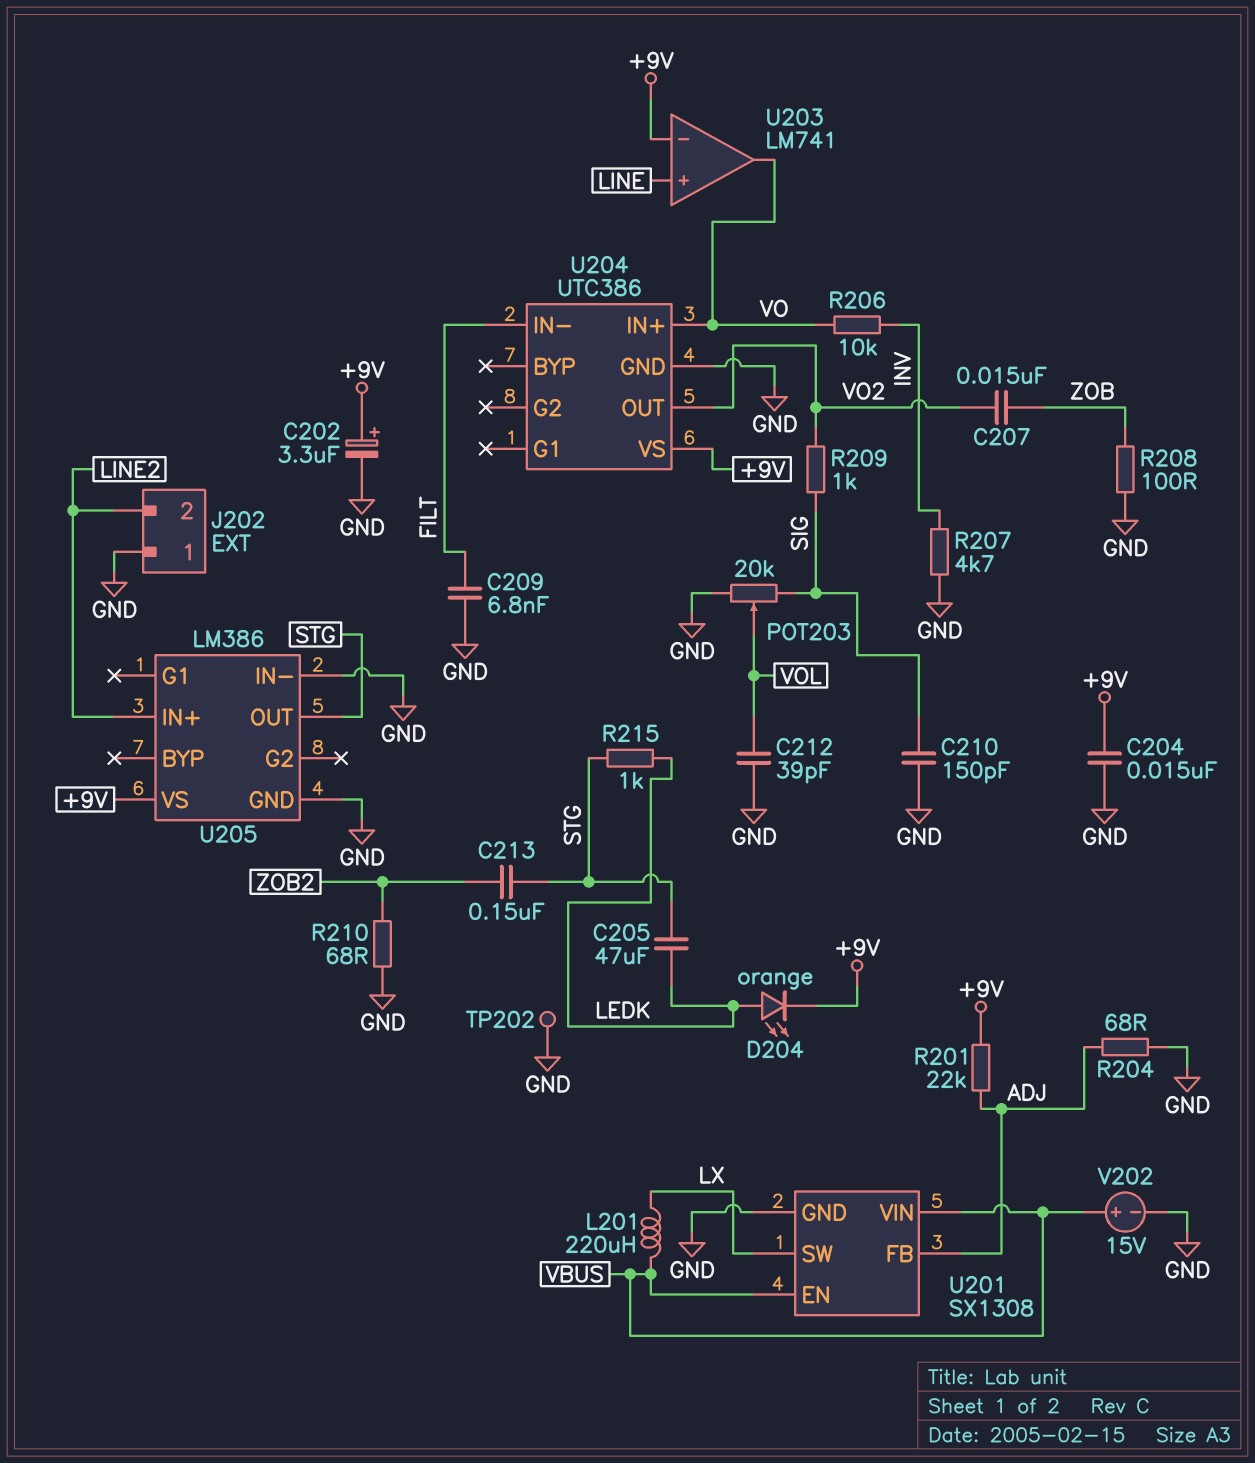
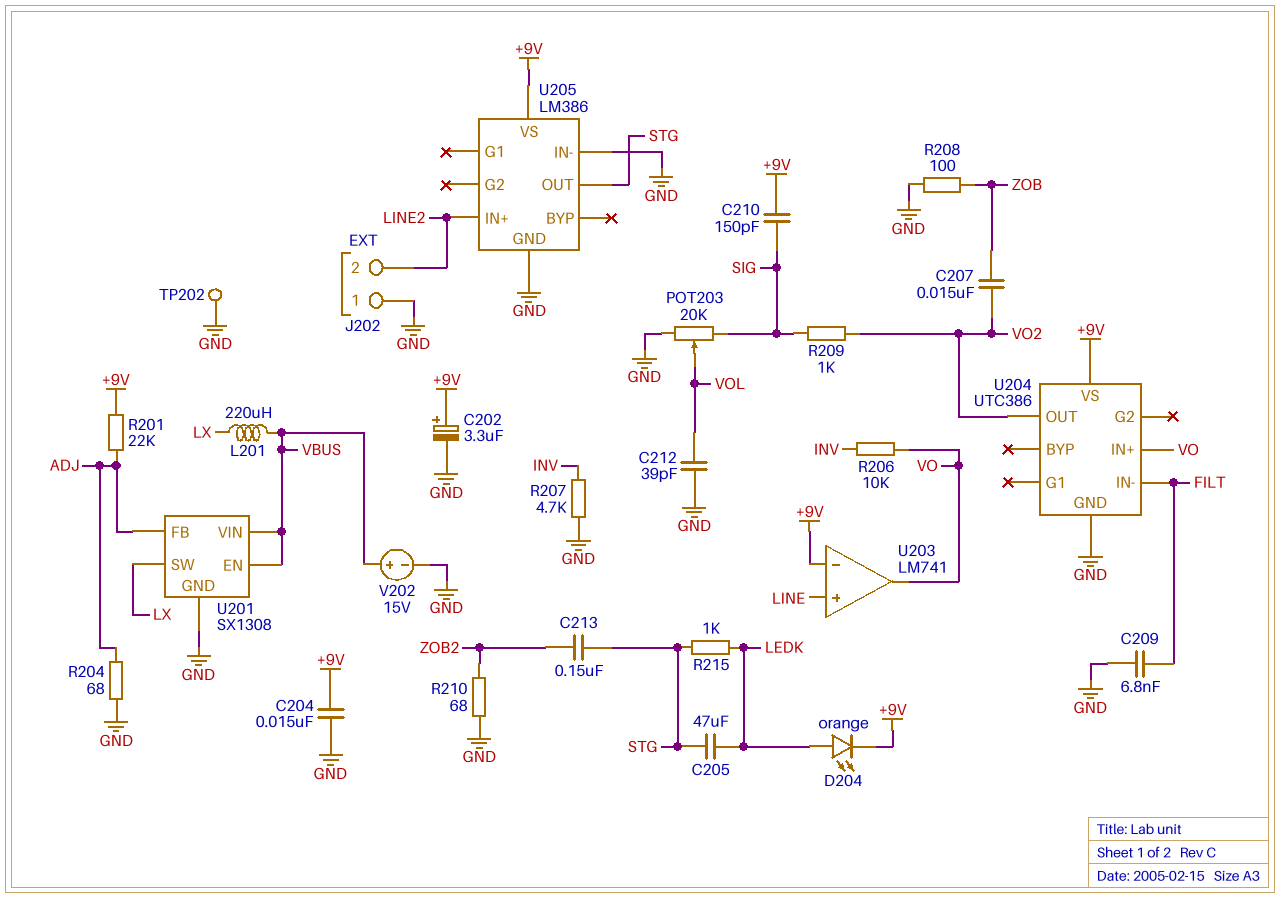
C210: 150pF (GND, SIG) -> 150pF (+9V, SIG)

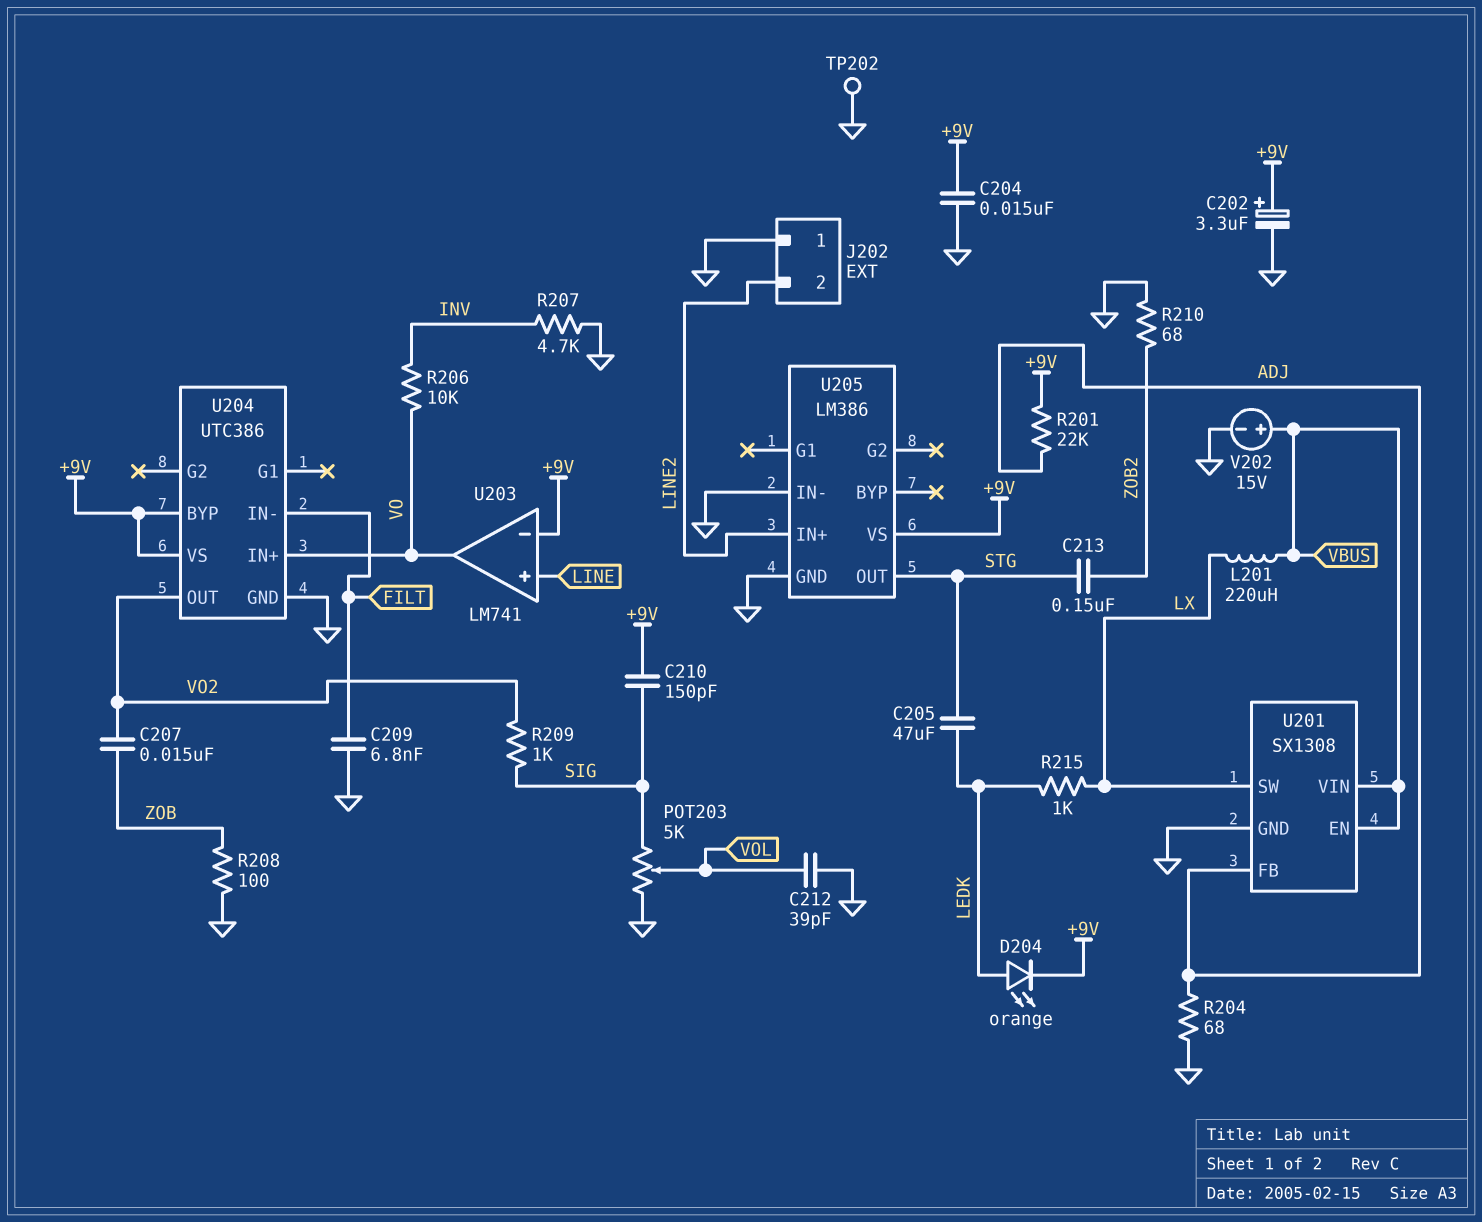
POT203: 20k (GND, SIG, wiper VOL) -> 5k (GND, SIG, wiper VOL)
R215: 1k (LEDK, STG) -> 1k (LEDK, LX)
U204 pin BYP: none -> +9V

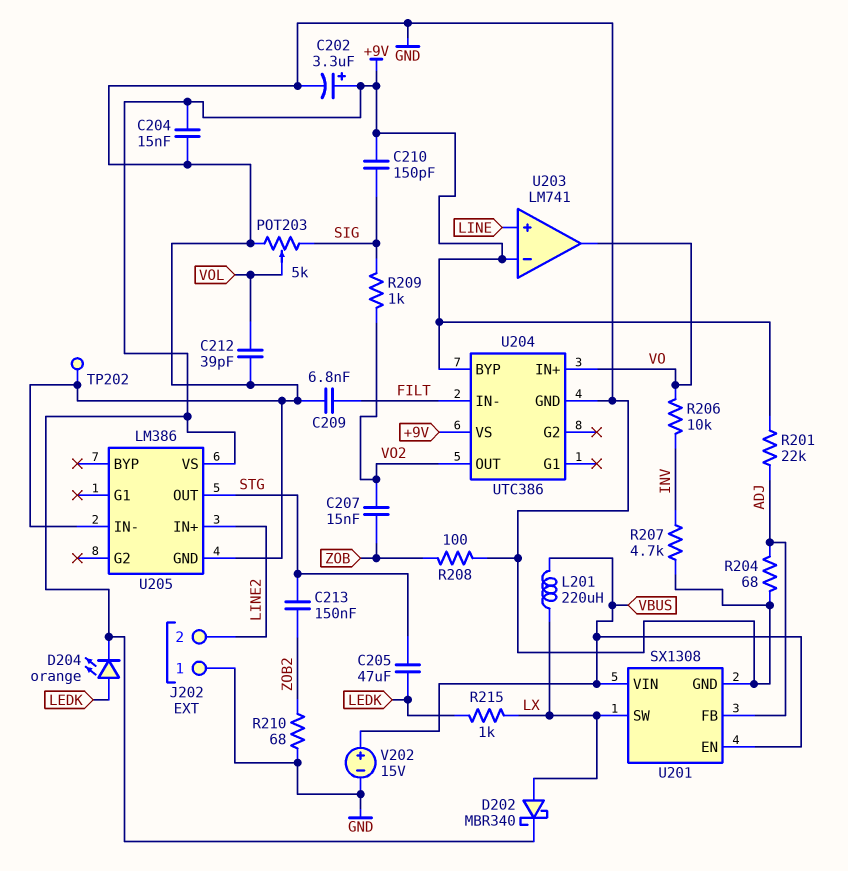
D202: none -> schottky MBR340 (A LX, K +9V)

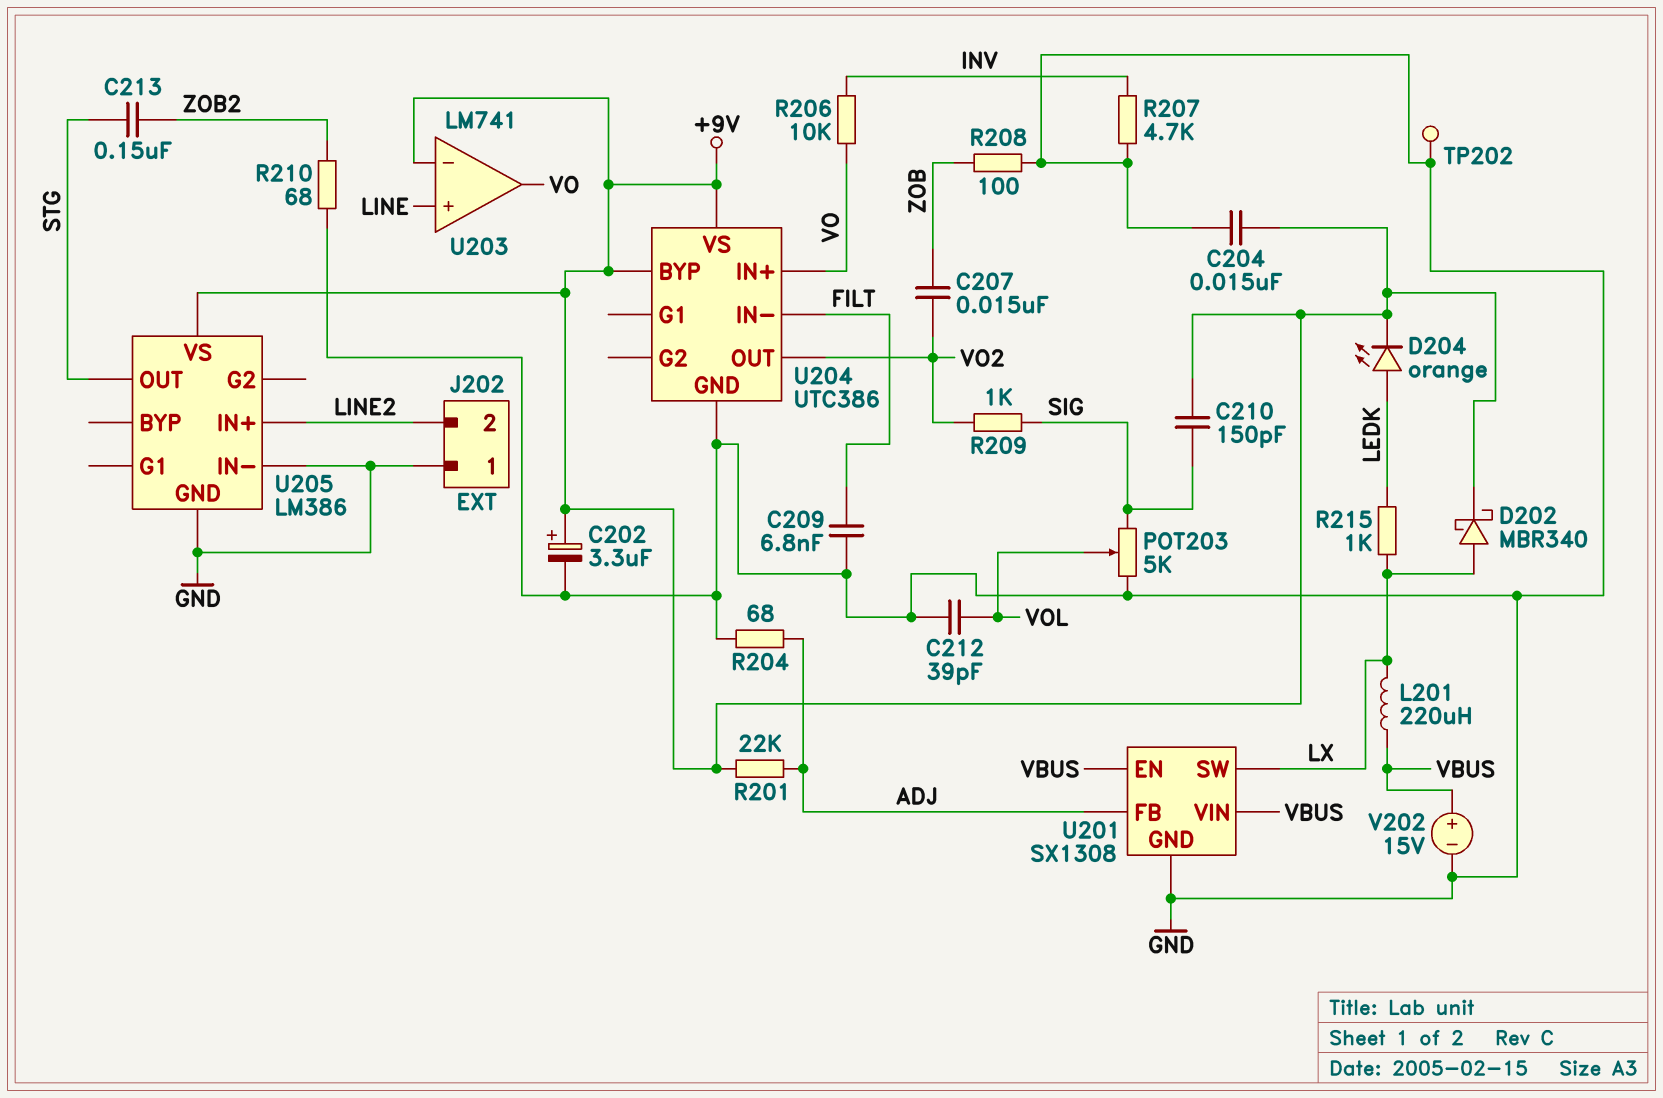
C205: 47uF (LEDK, STG) -> none

